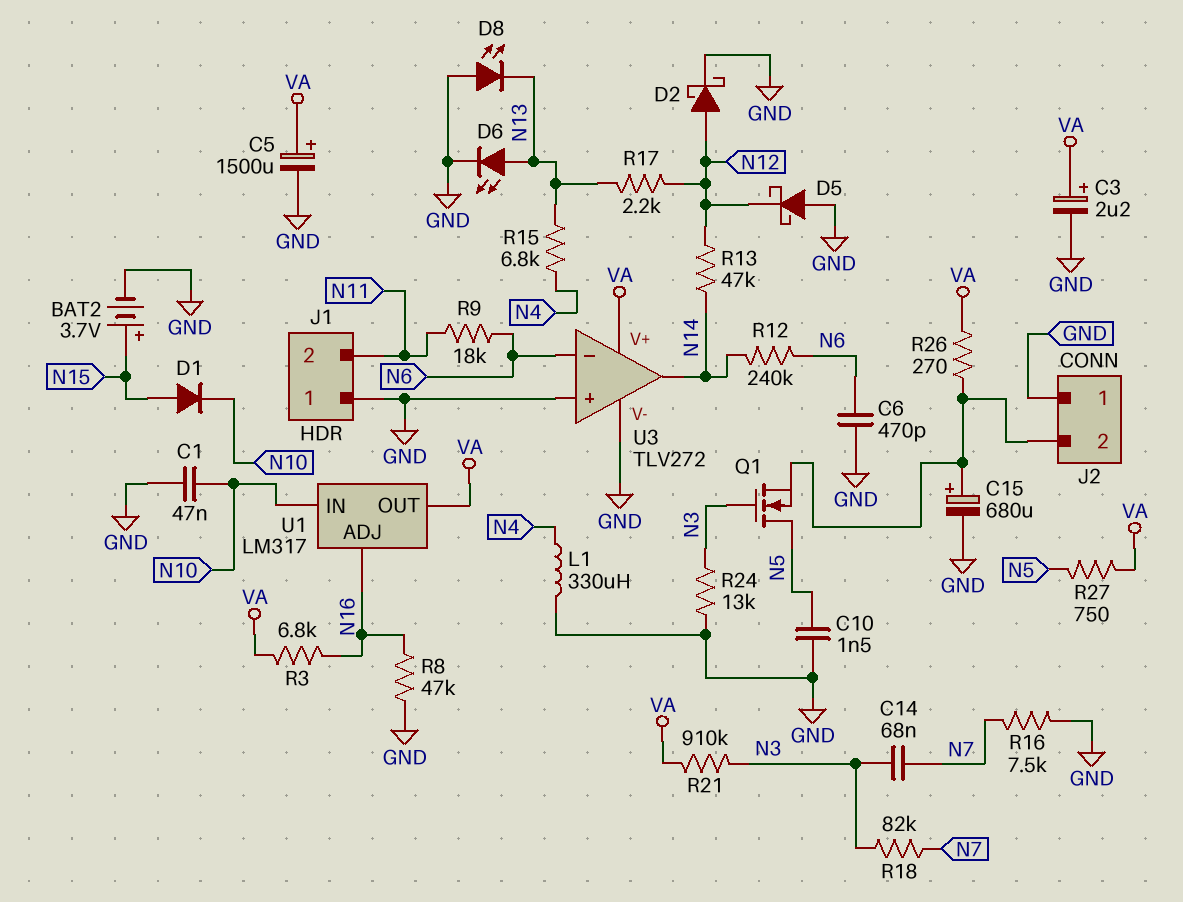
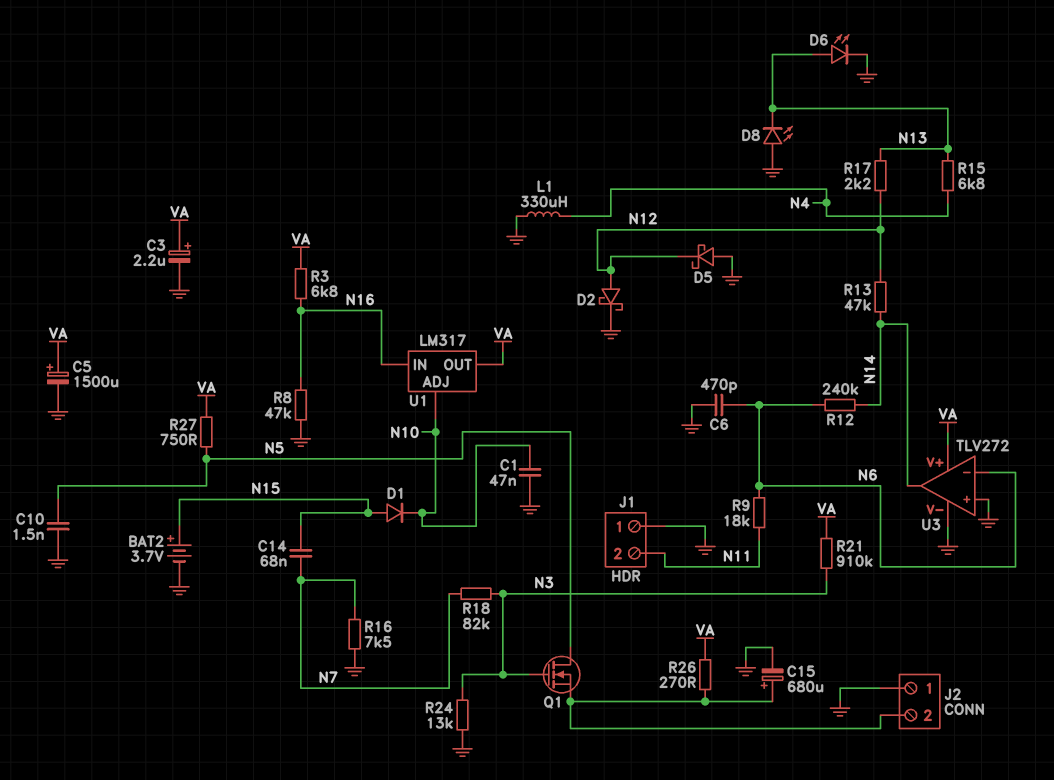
C14: 68nF (N3, N7) -> 68nF (N7, N15)
U1 pin ADJ: N16 -> N10
U1 pin IN: N10 -> N16

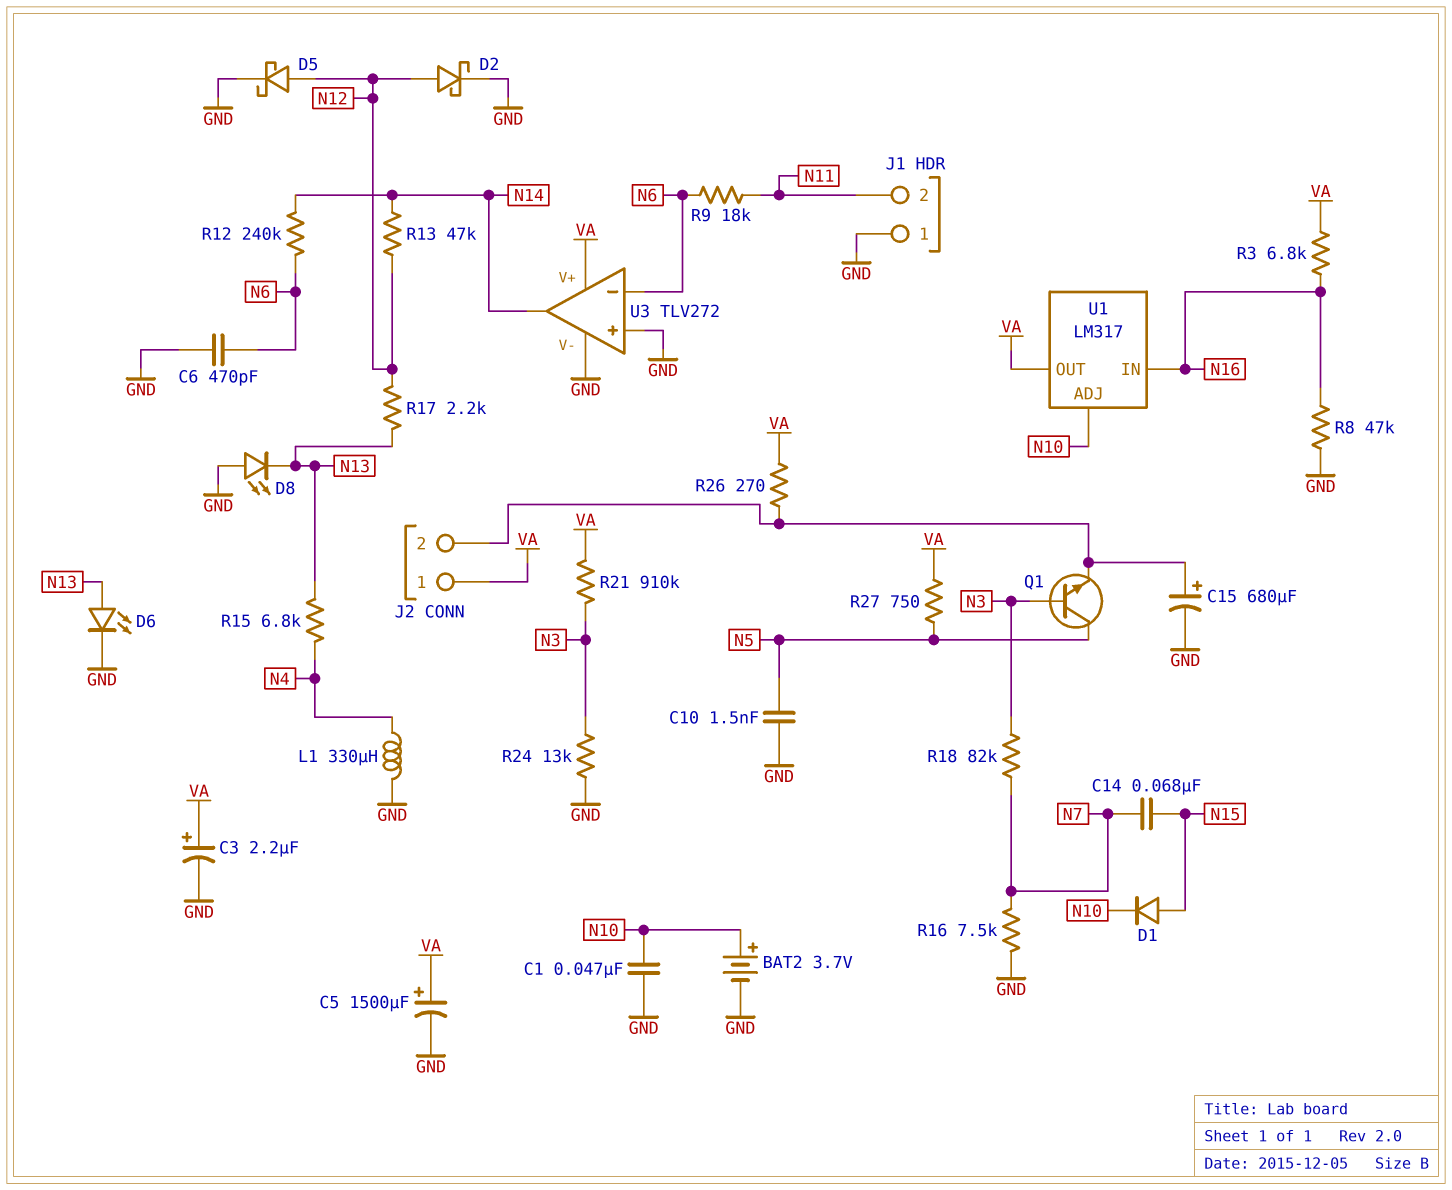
BAT2: 3.7V (plus N15, minus GND) -> 3.7V (plus N10, minus GND)
D5: schottky (A GND, K N12) -> schottky (A N12, K GND)
J2 pin 1: GND -> VA
Q1: NMOS (G N3, D N5, S J2/2) -> NPN (B N3, C N5, E J2/2)

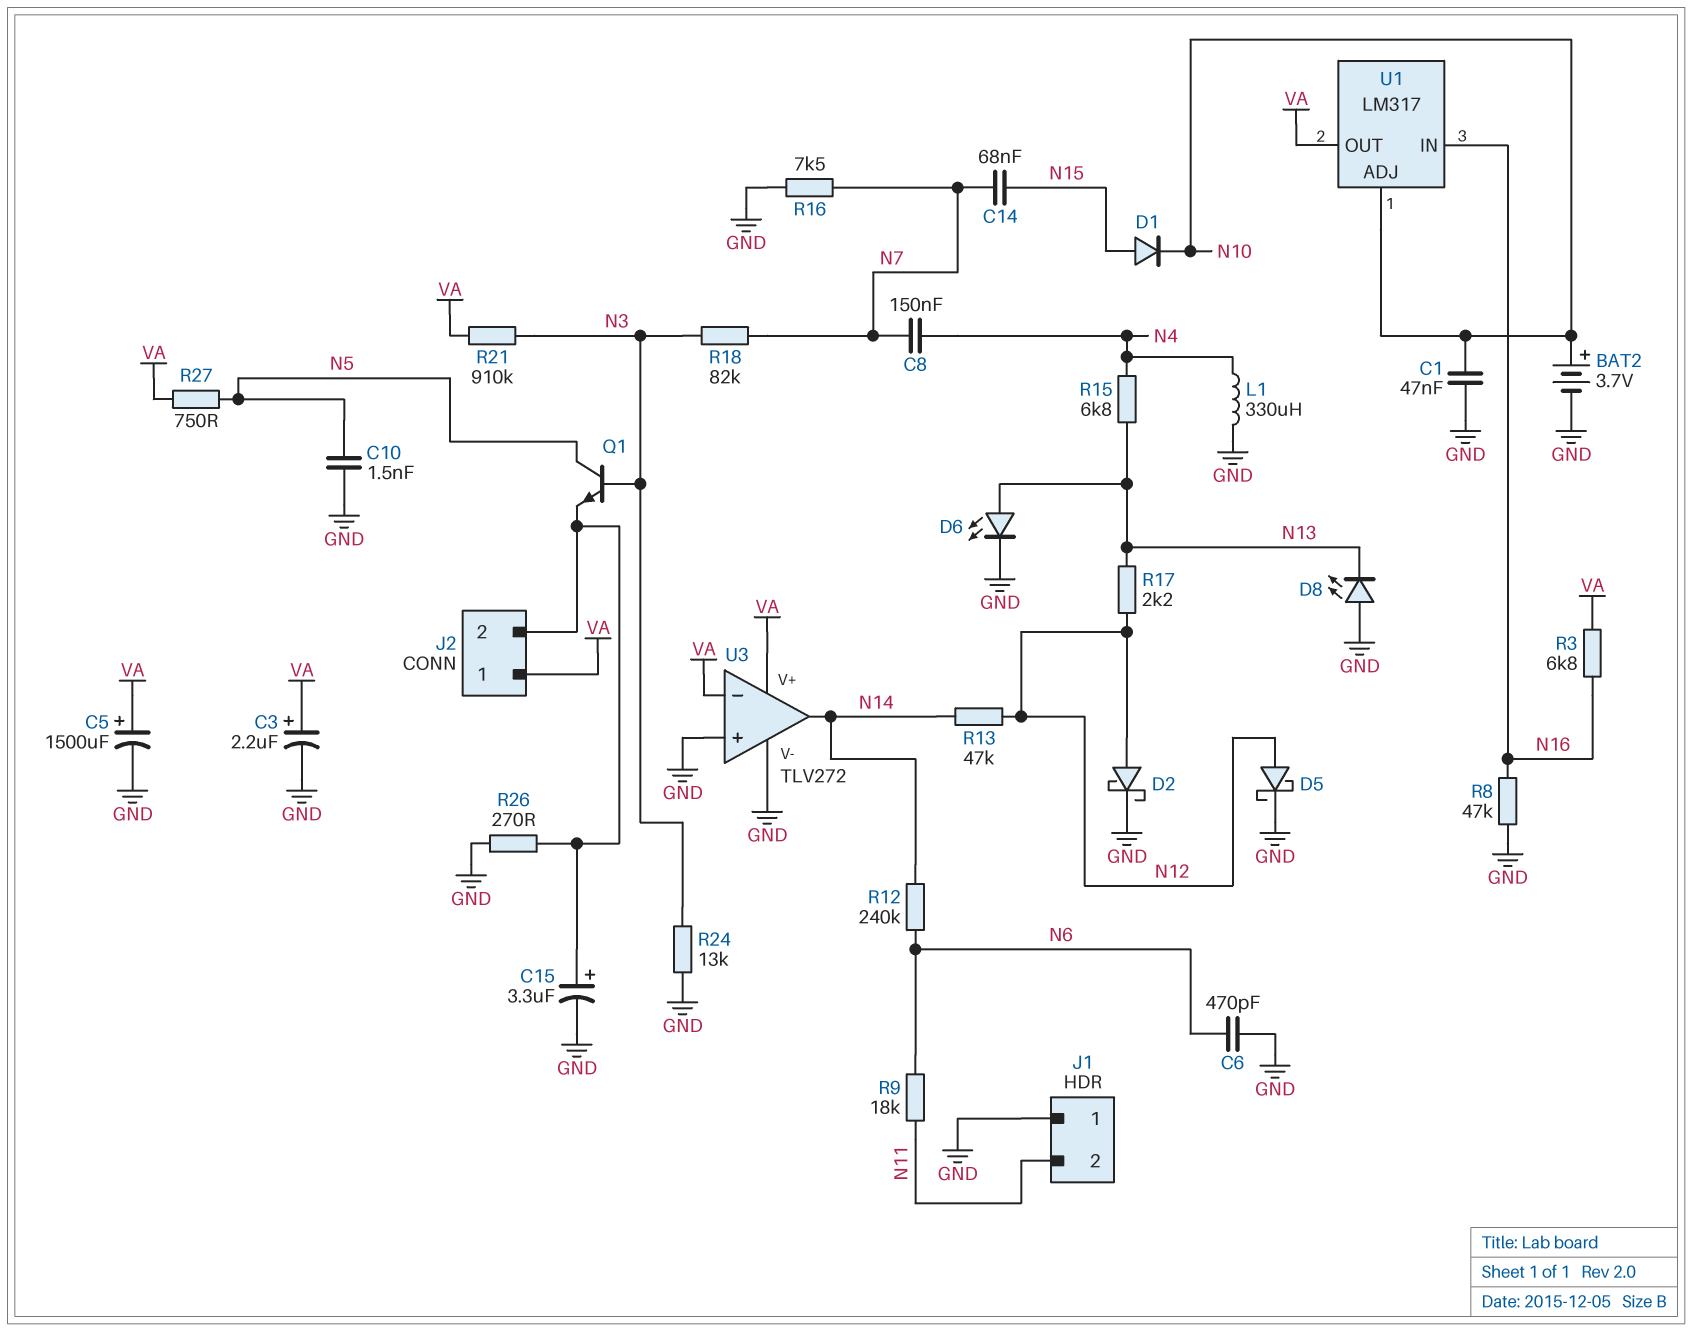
C8: none -> 150nF (N4, N7)
C15: 680uF (plus J2/2, minus GND) -> 3.3uF (plus J2/2, minus GND)
R26: 270 (J2/2, VA) -> 270 (GND, J2/2)
U3 pin in-: N6 -> VA

